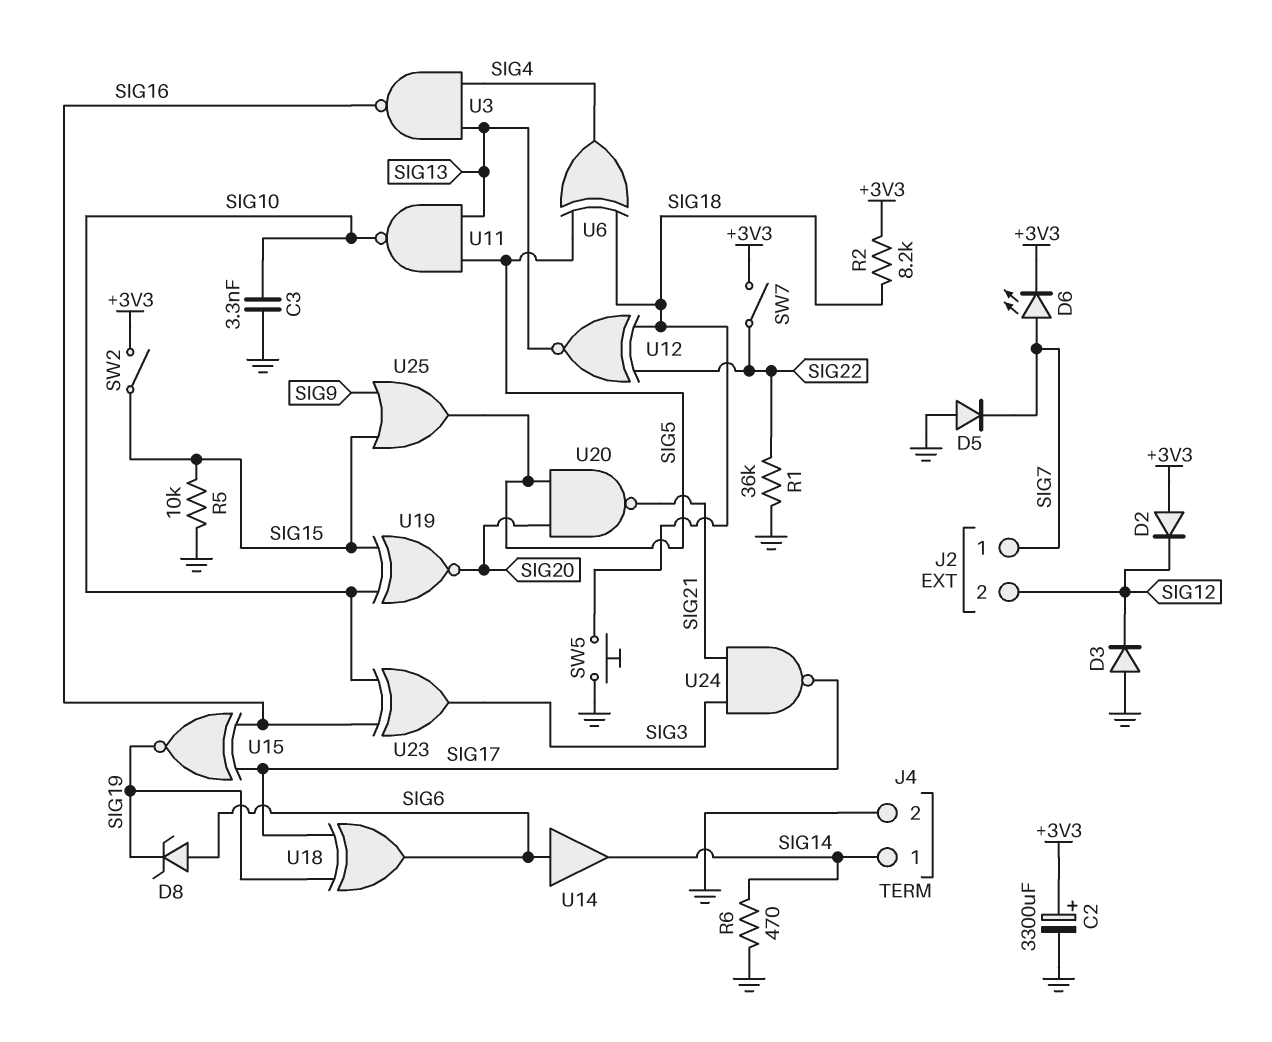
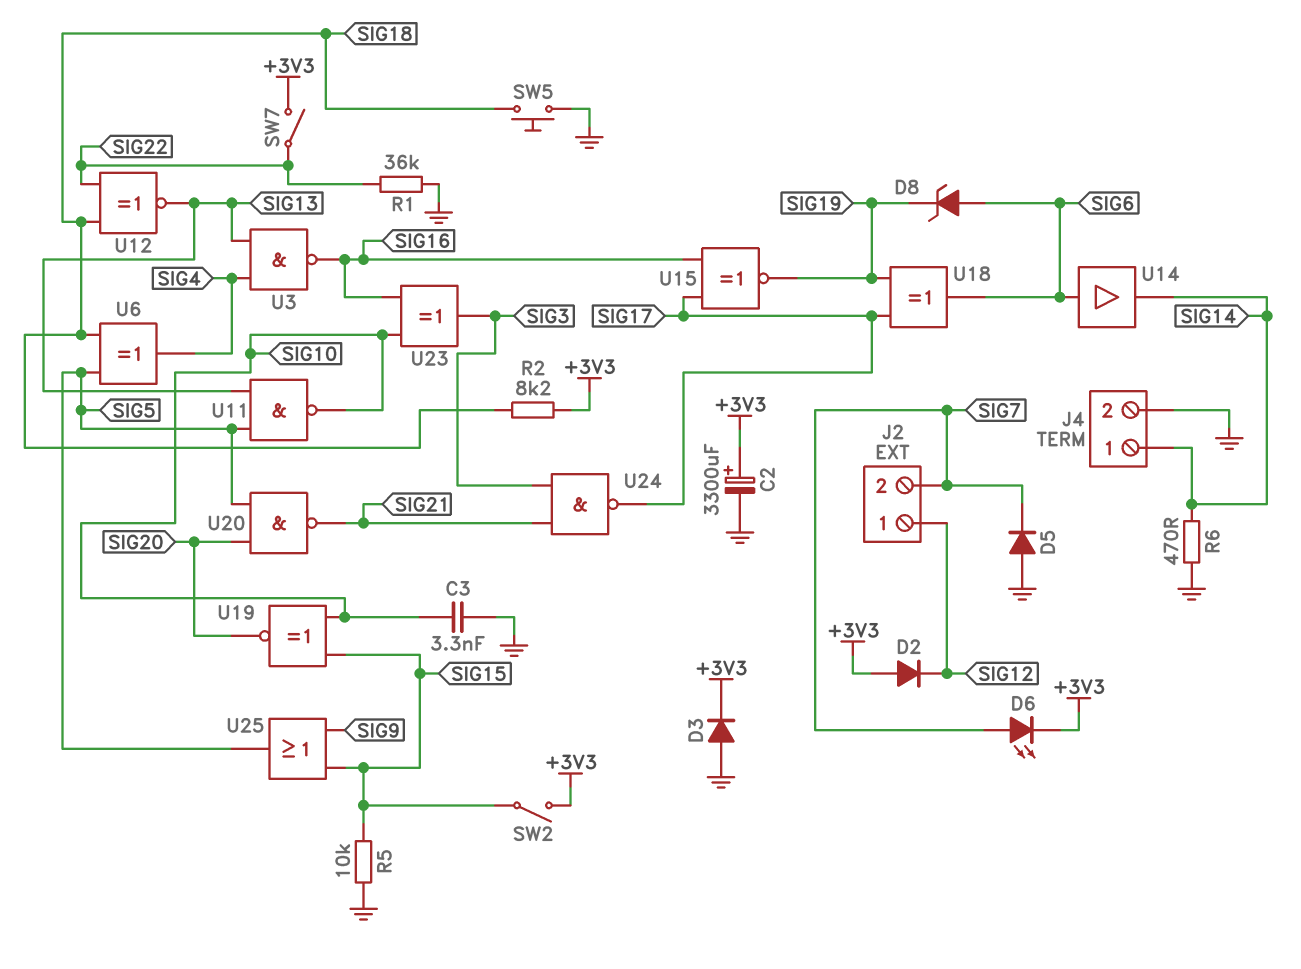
D3: diode (A GND, K SIG12) -> diode (A GND, K +3V3)
J2 pin 1: SIG7 -> SIG12
J2 pin 2: SIG12 -> SIG7

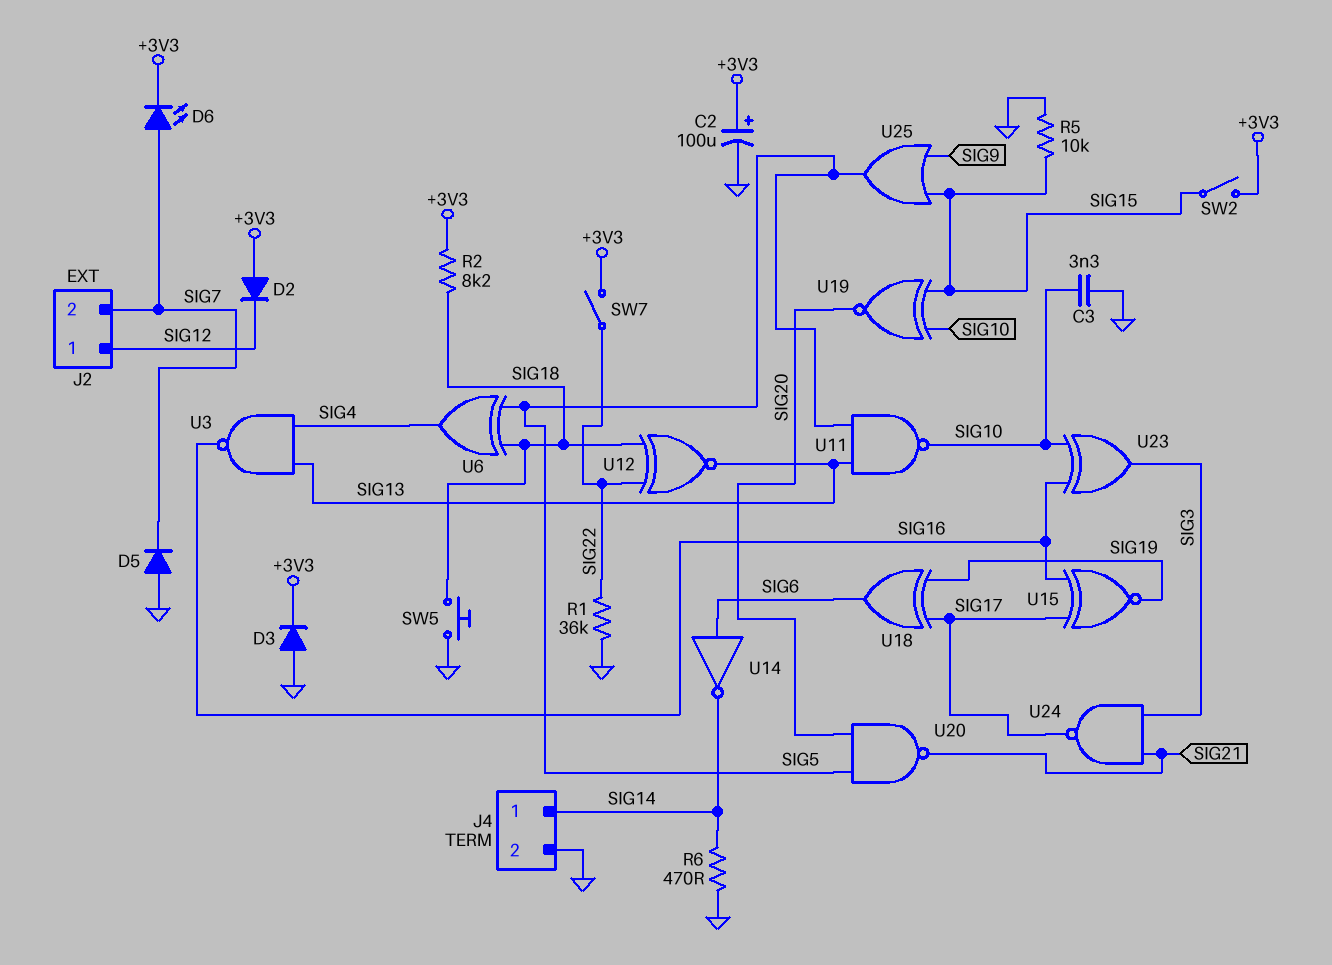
C2: 3300uF (plus +3V3, minus GND) -> 100uF (plus +3V3, minus GND)
D8: zener (A SIG6, K SIG19) -> none
U14: buffer (in SIG6, out SIG14) -> NOT (in SIG6, out SIG14)

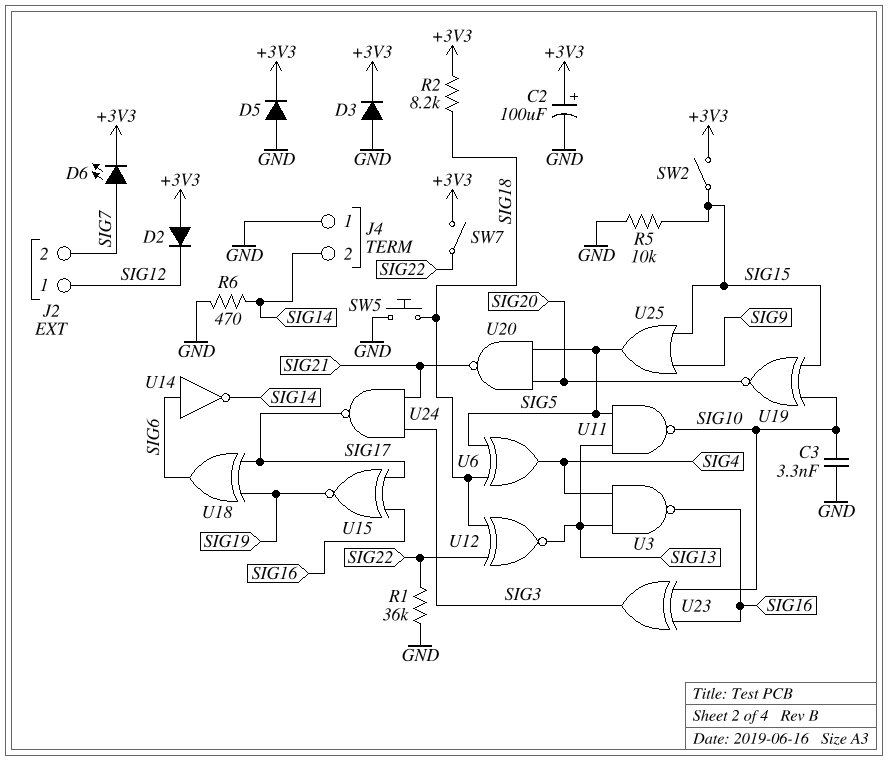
D5: diode (A GND, K SIG7) -> diode (A GND, K +3V3)
J4 pin 1: SIG14 -> GND
J4 pin 2: GND -> SIG14

